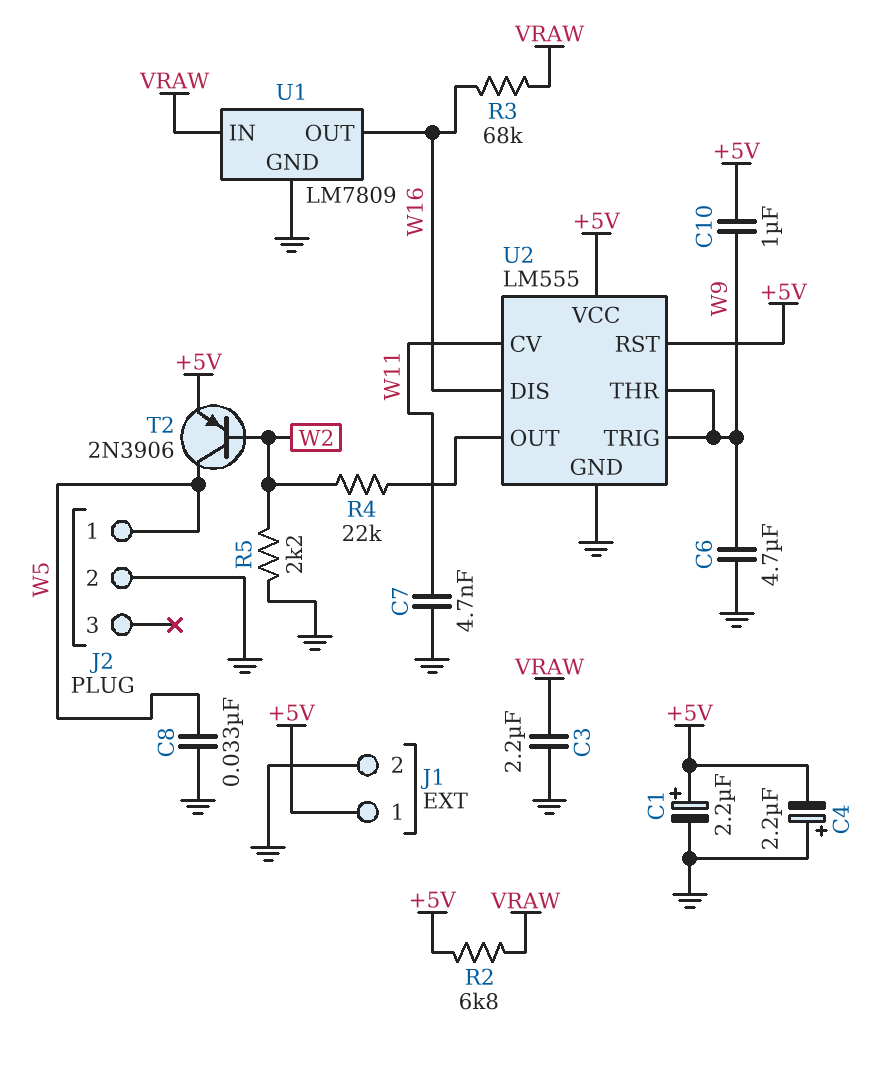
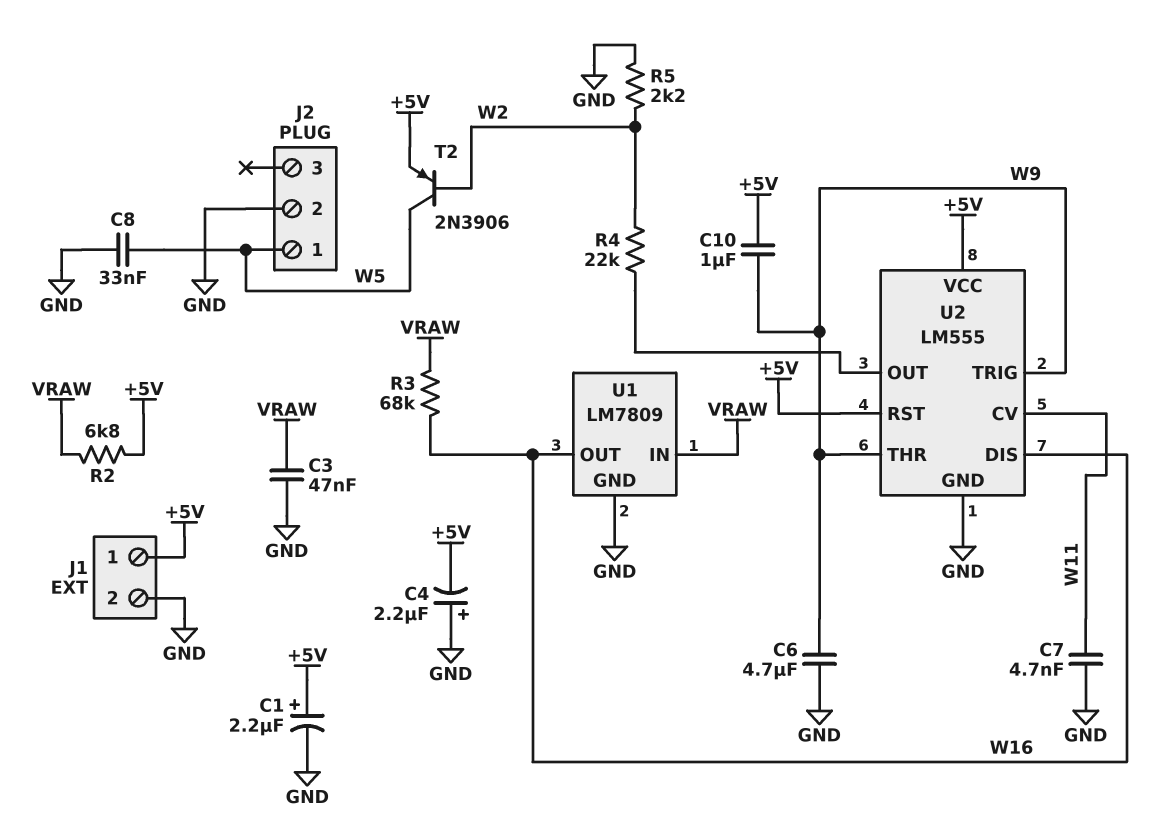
C3: 2.2uF (GND, VRAW) -> 47nF (GND, VRAW)

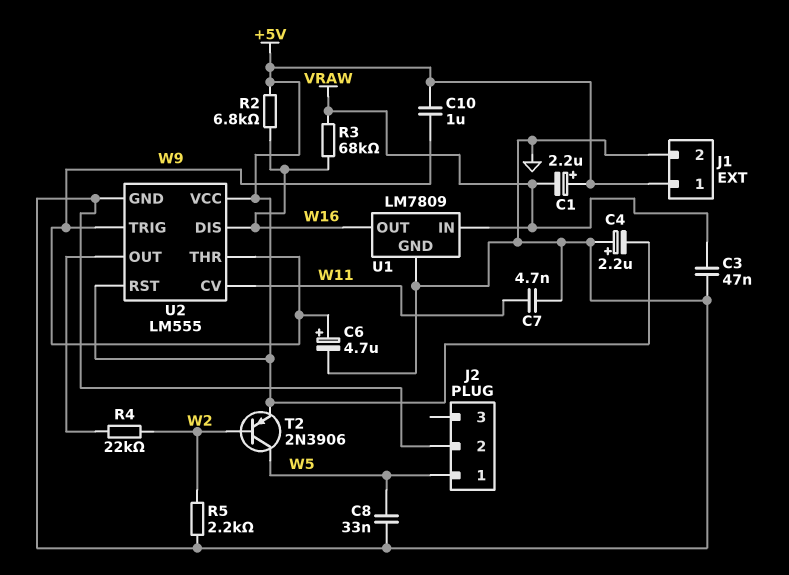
C1: 2.2uF (plus +5V, minus GND) -> 2.2uF (plus +5V, minus VRAW)
C6: 4.7uF (GND, W9) -> 4.7uF (plus W9, minus GND)
R2: 6.8k (+5V, VRAW) -> 6.8k (+5V, W16)

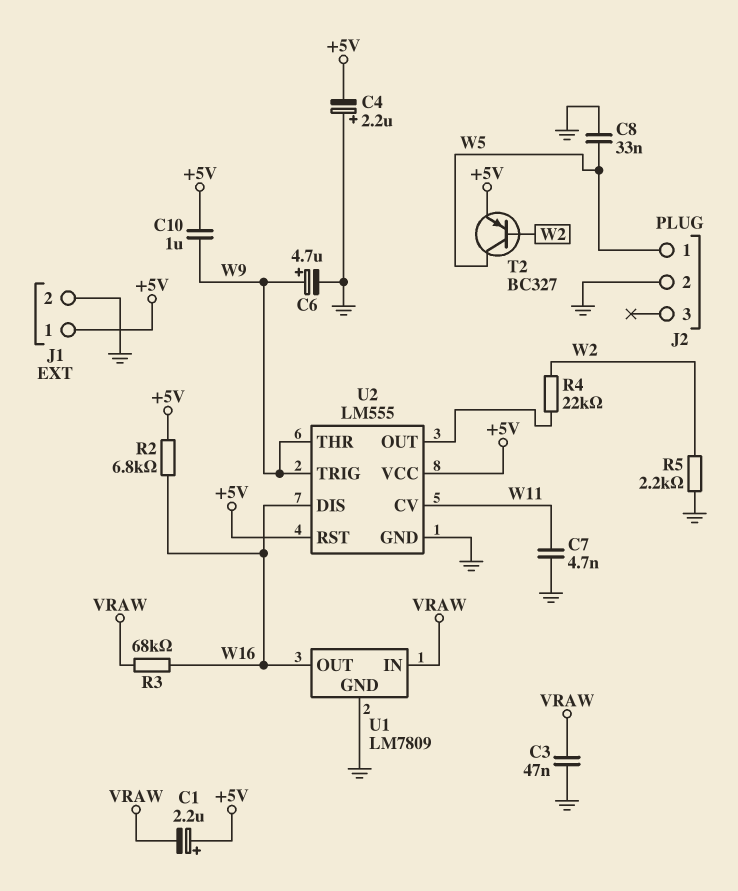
T2: PNP 2N3906 (B W2, C W5, E +5V) -> PNP BC327 (B W2, C W5, E +5V)

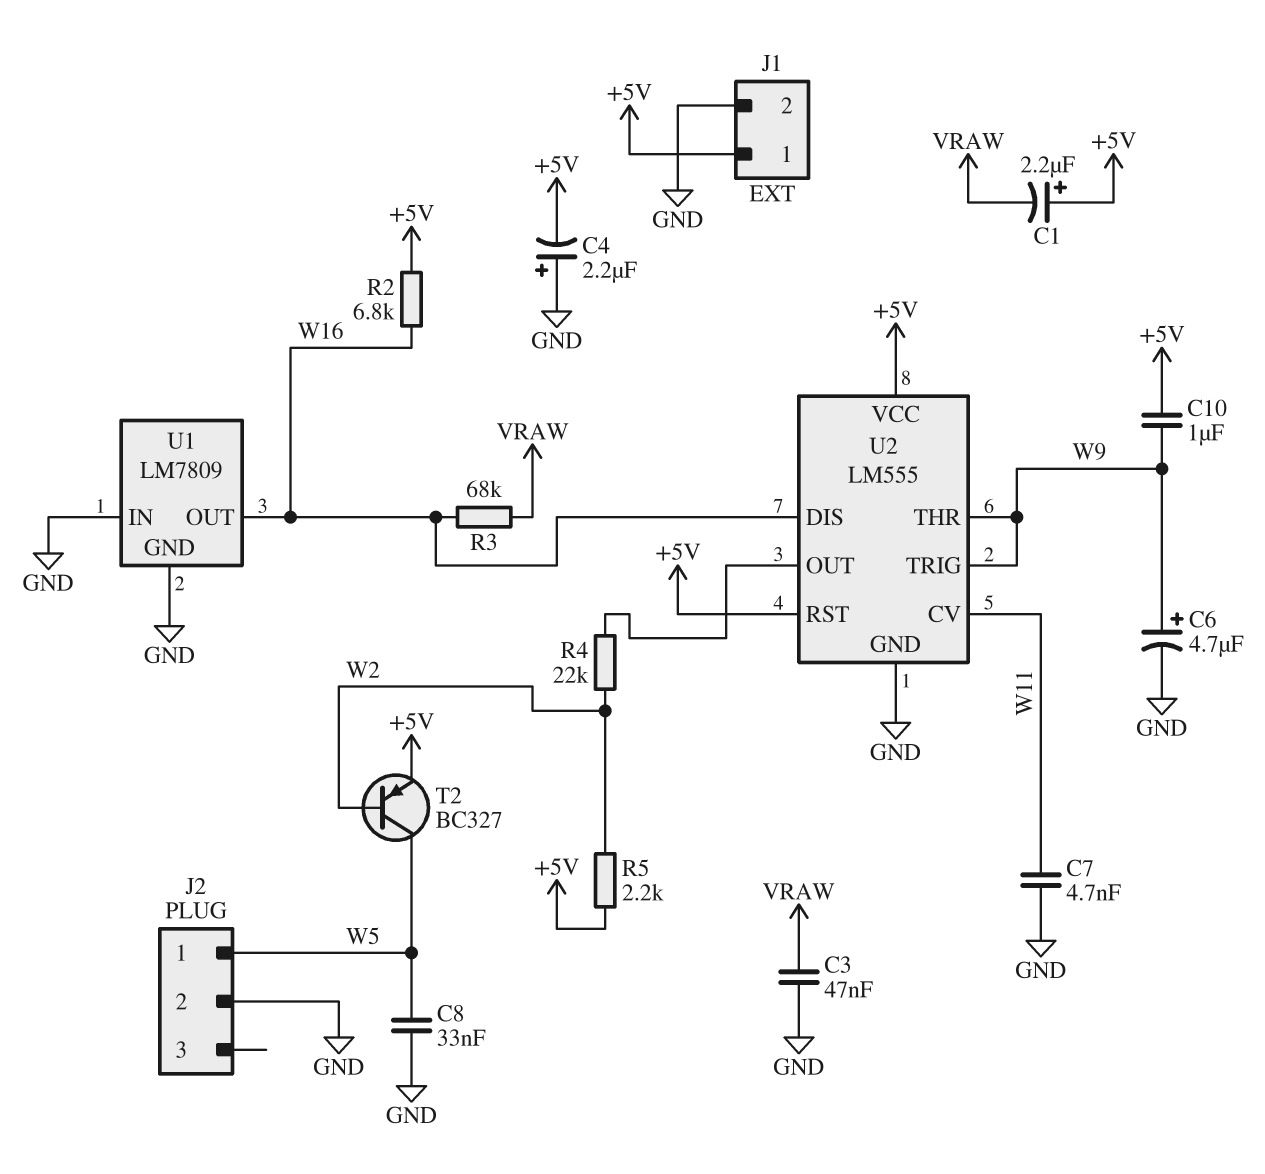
R5: 2.2k (GND, W2) -> 2.2k (+5V, W2)
U1 pin IN: VRAW -> GND

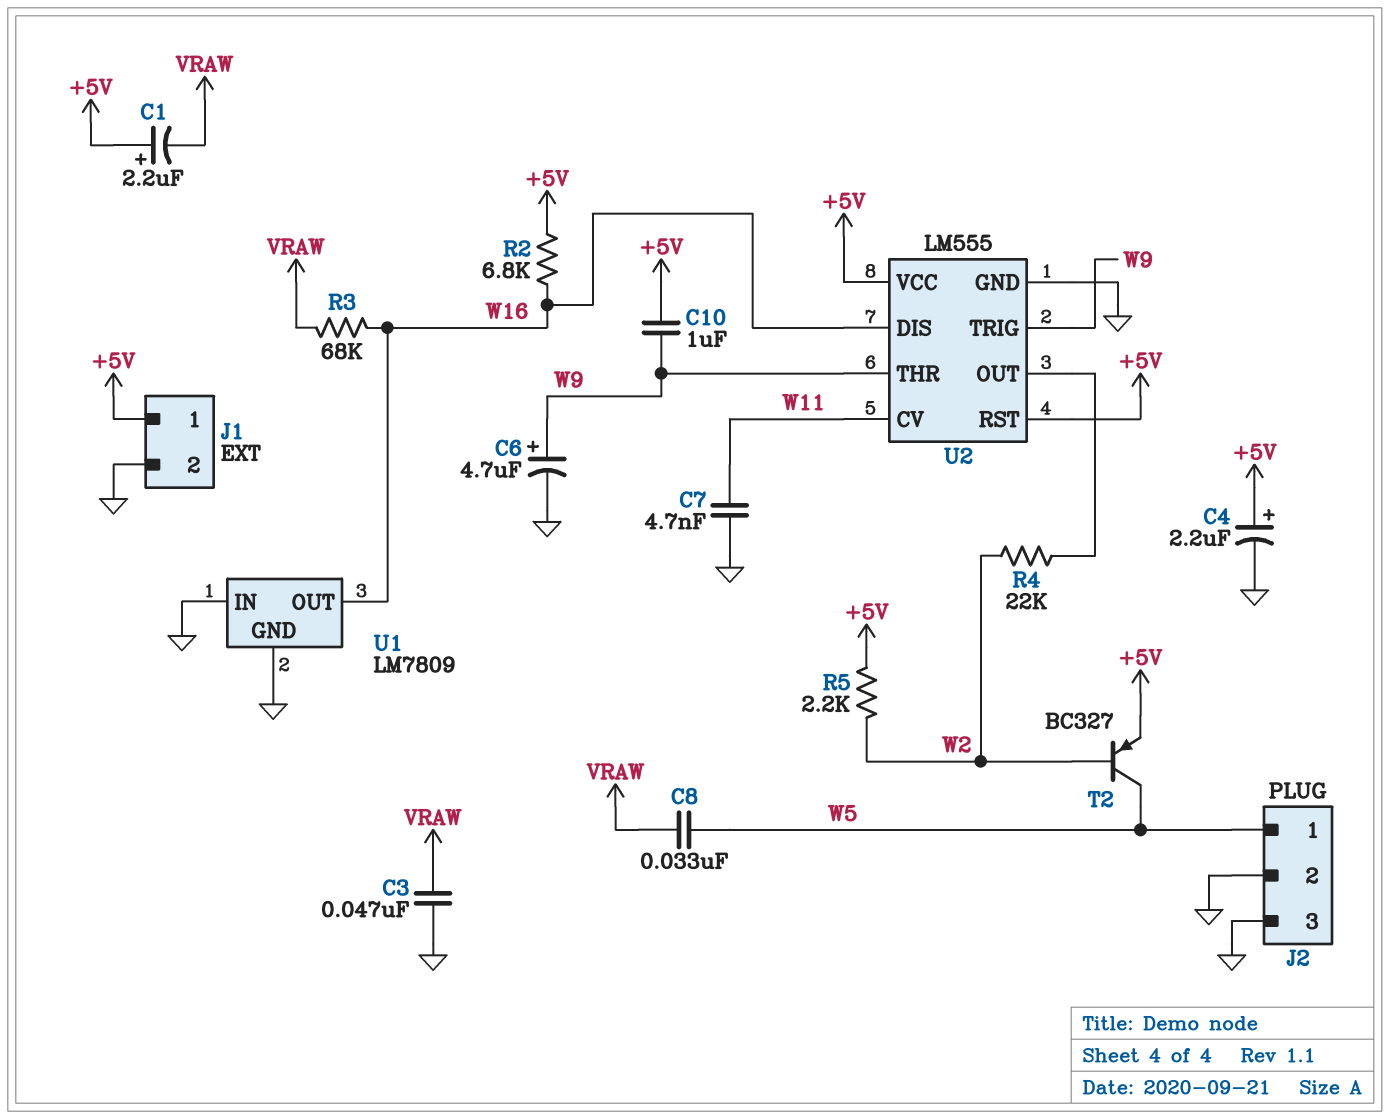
C4: 2.2uF (plus GND, minus +5V) -> 2.2uF (plus +5V, minus GND)
C8: 33nF (GND, W5) -> 33nF (VRAW, W5)
J2 pin 3: none -> GND

